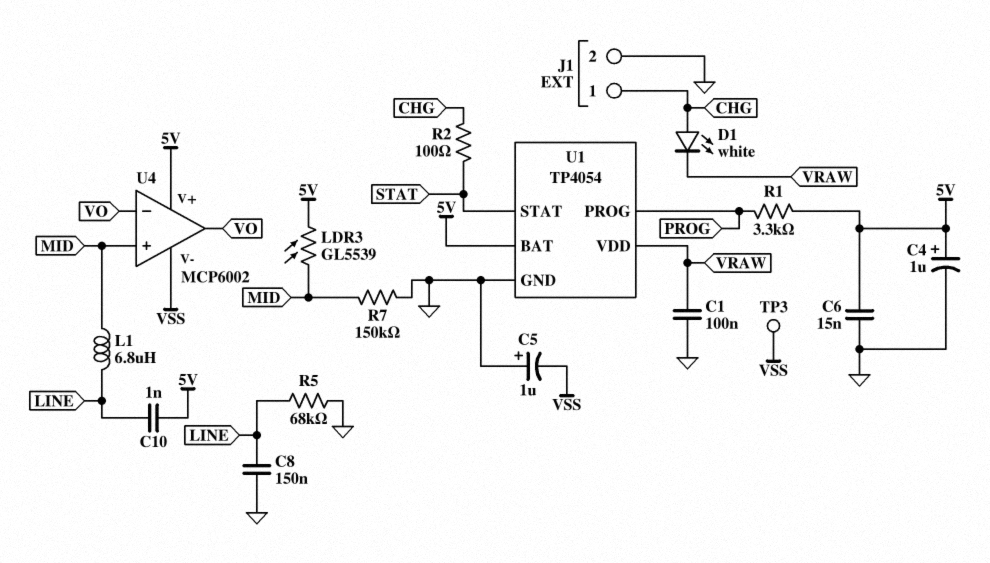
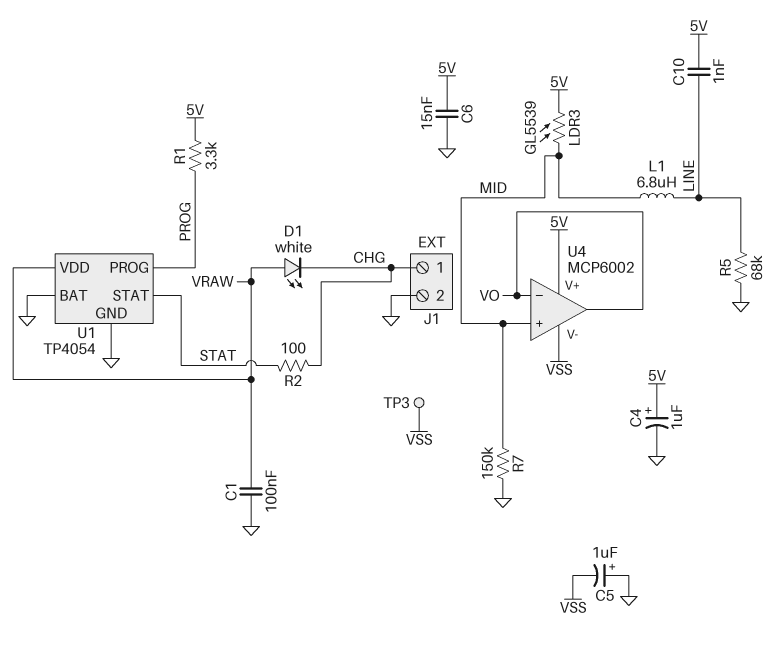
C8: 150nF (GND, LINE) -> none
D1: LED white (A CHG, K VRAW) -> LED white (A VRAW, K CHG)
U1 pin BAT: 5V -> GND

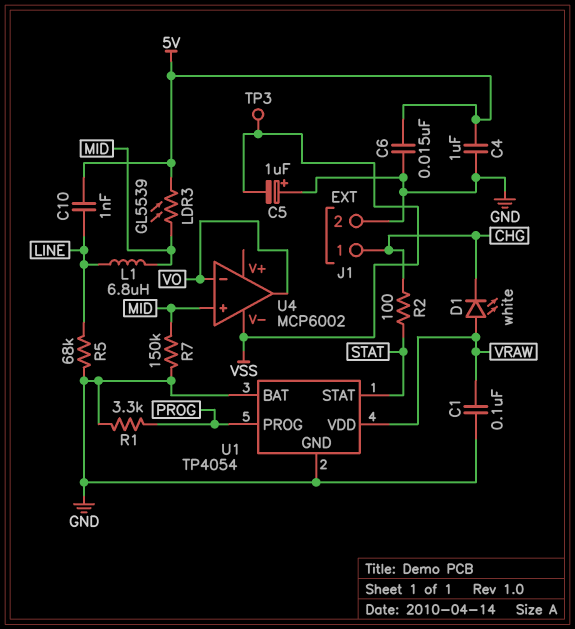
C4: 1uF (plus 5V, minus GND) -> 1uF (5V, GND)
R1: 3.3k (5V, PROG) -> 3.3k (GND, PROG)
U4 pin V+: 5V -> none

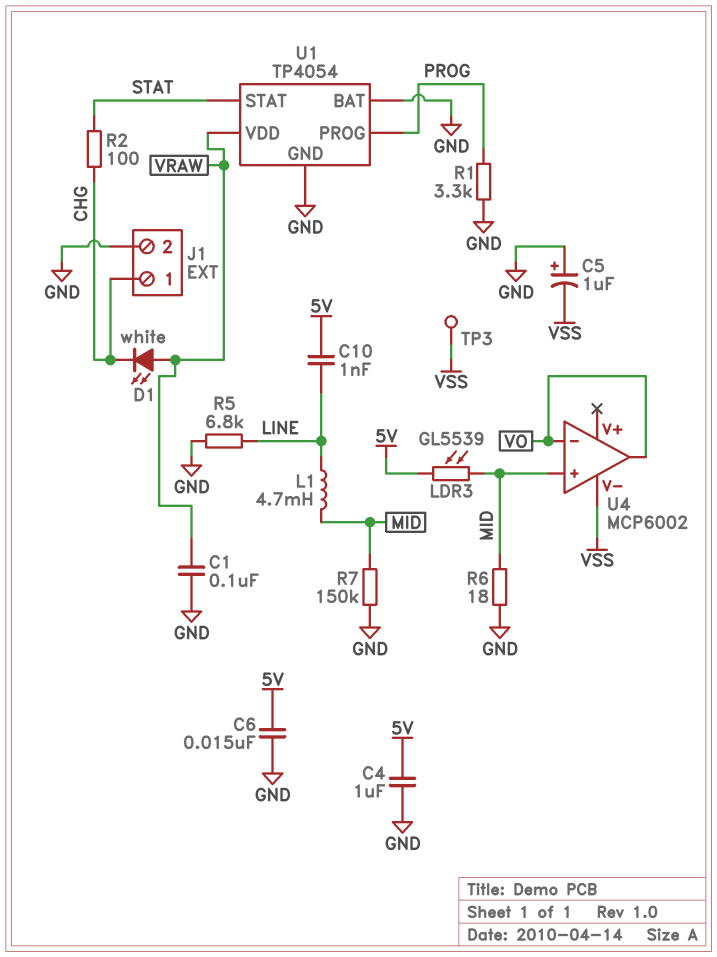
L1: 6.8uH (LINE, MID) -> 4.7mH (LINE, MID)
R5: 68k (GND, LINE) -> 6.8k (GND, LINE)
R6: none -> 18 (GND, MID)

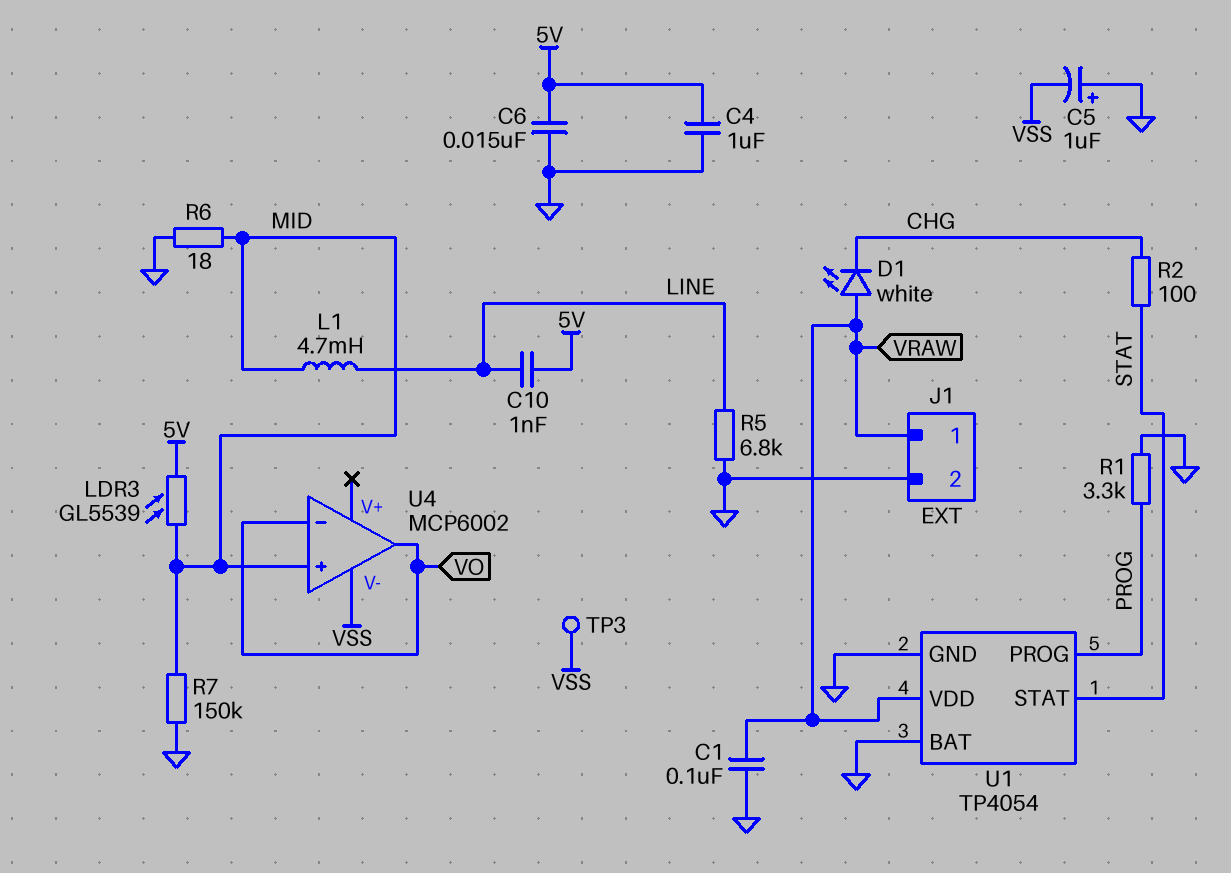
J1 pin 1: CHG -> VRAW

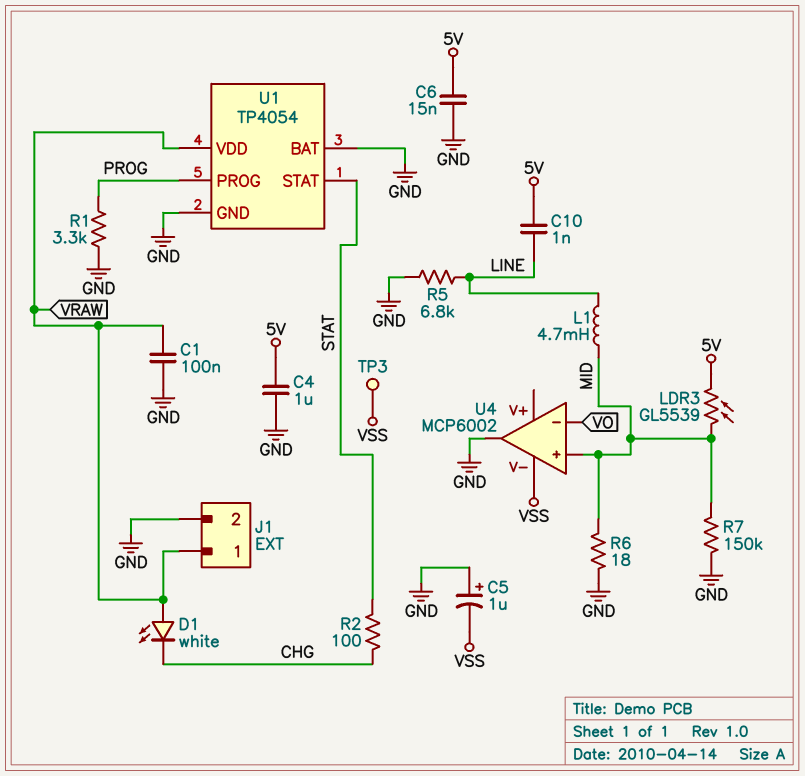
U4 pin out: VO -> GND

